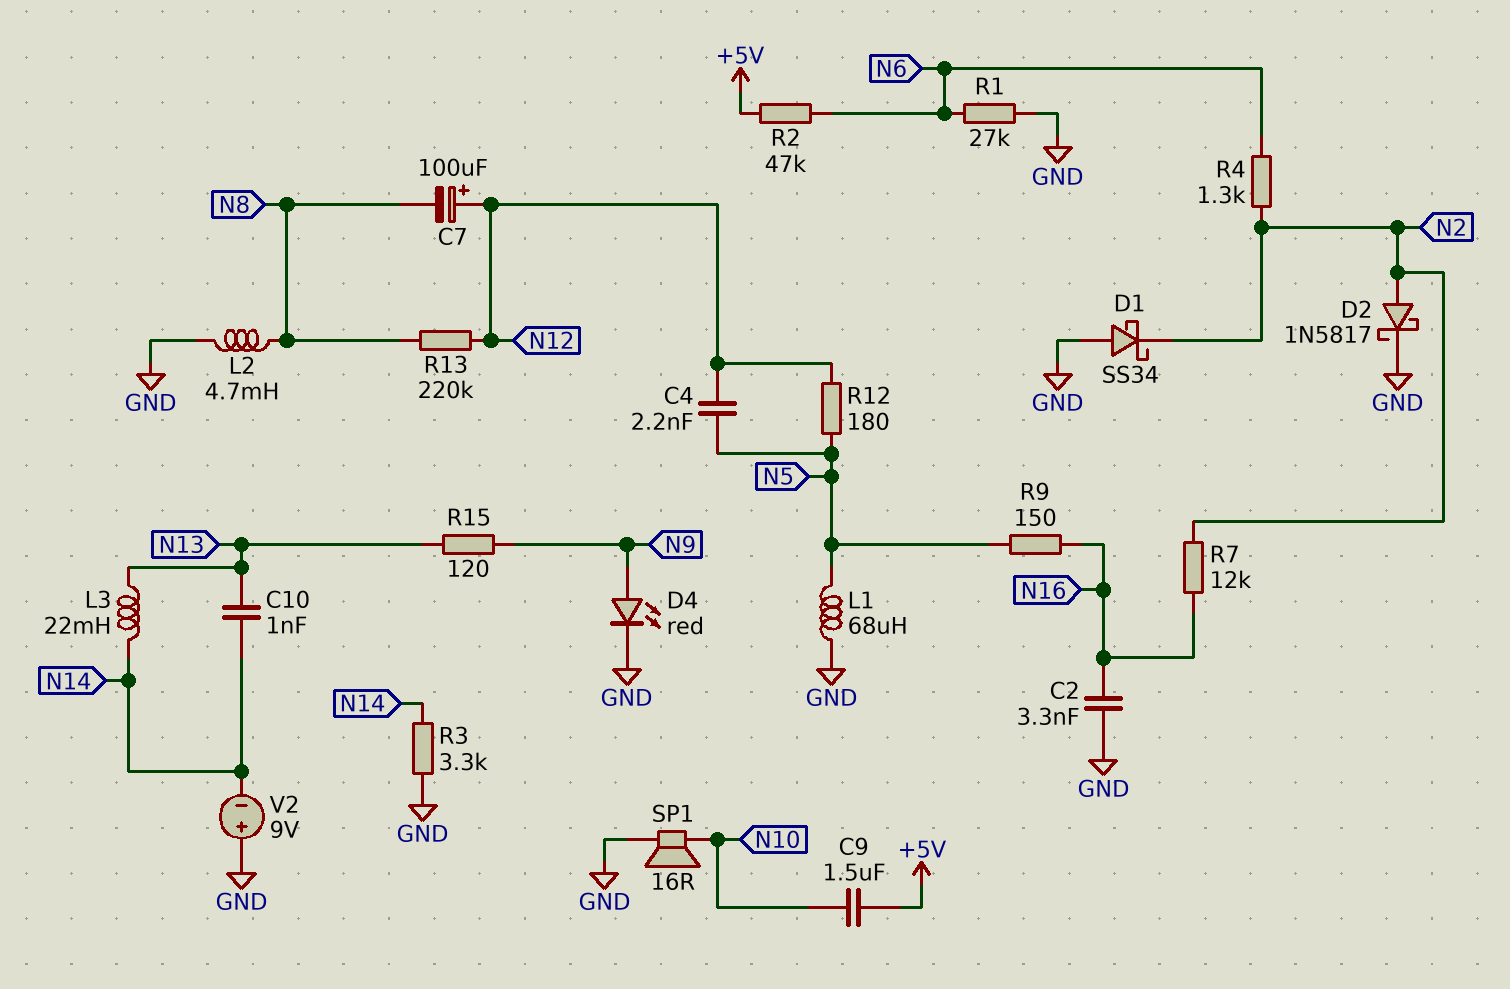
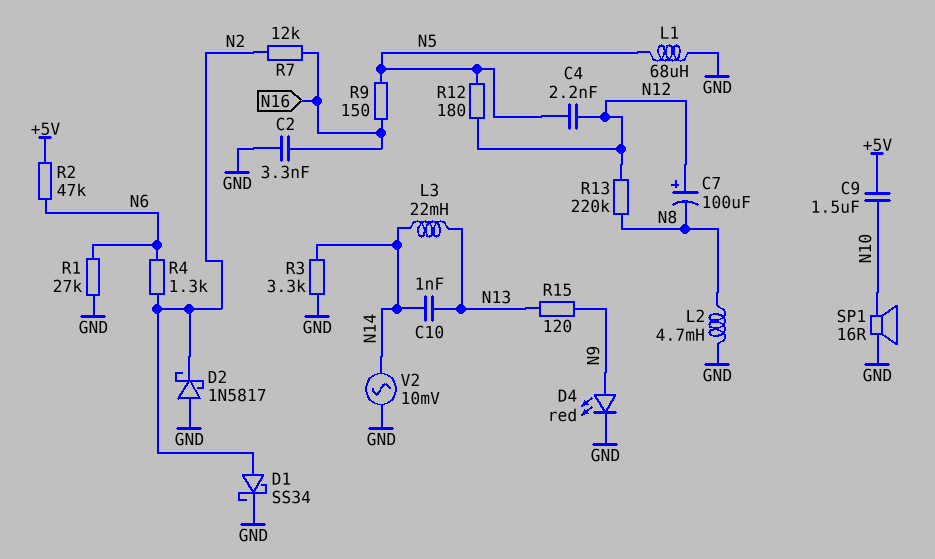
D1: schottky SS34 (A GND, K N2) -> schottky SS34 (A N2, K GND)
D2: schottky 1N5817 (A N2, K GND) -> schottky 1N5817 (A GND, K N2)
V2: 9V (plus GND, minus N14) -> AC 10mV (GND, N14)

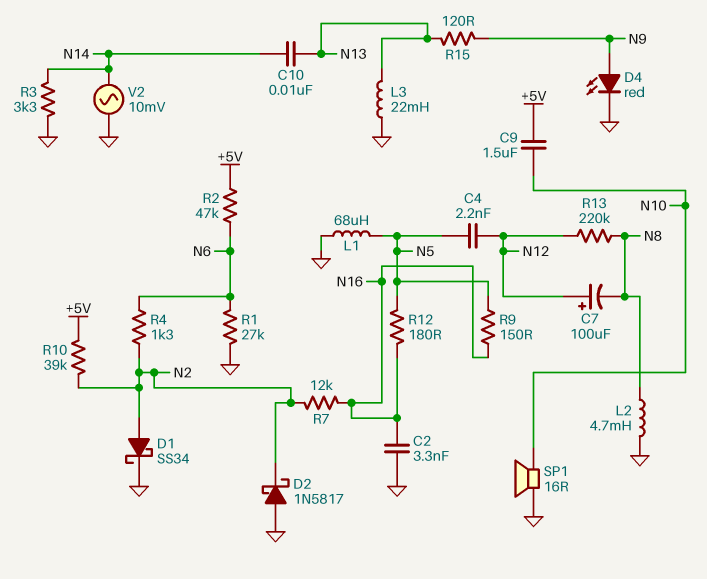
C10: 1nF (N13, N14) -> 10nF (N13, N14)
L3: 22mH (N13, N14) -> 22mH (GND, N13)
R10: none -> 39k (+5V, N2)
R12: 180 (N5, N12) -> 180 (N5, N16)

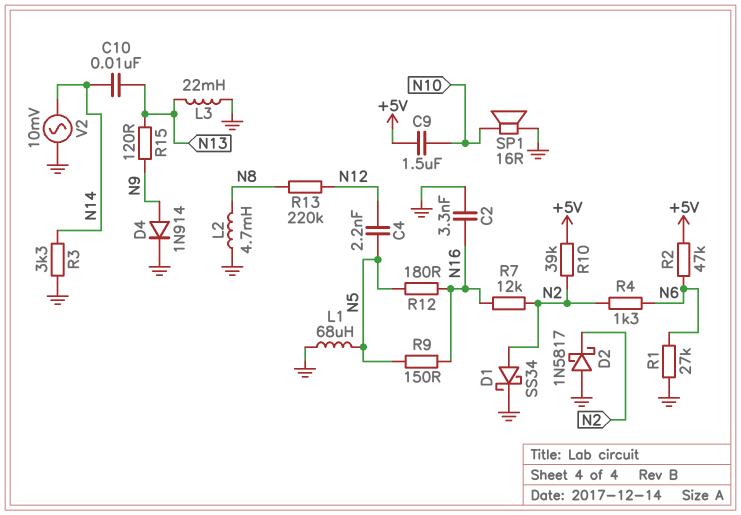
C7: 100uF (plus N12, minus N8) -> none
D4: LED red (A N9, K GND) -> diode 1N914 (A N9, K GND)

